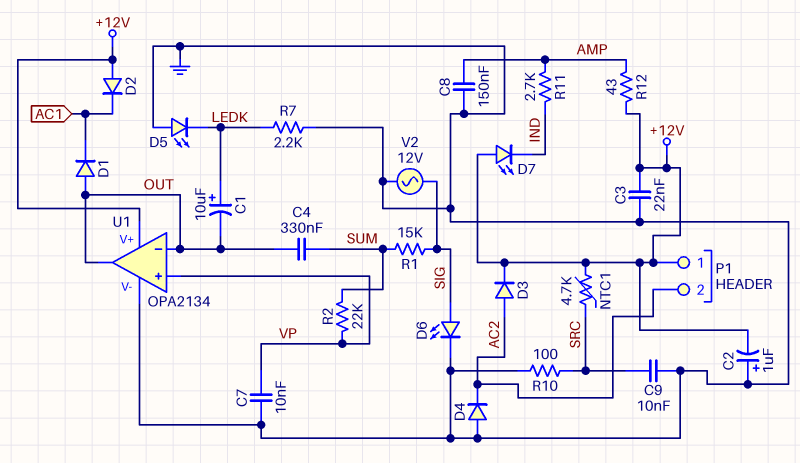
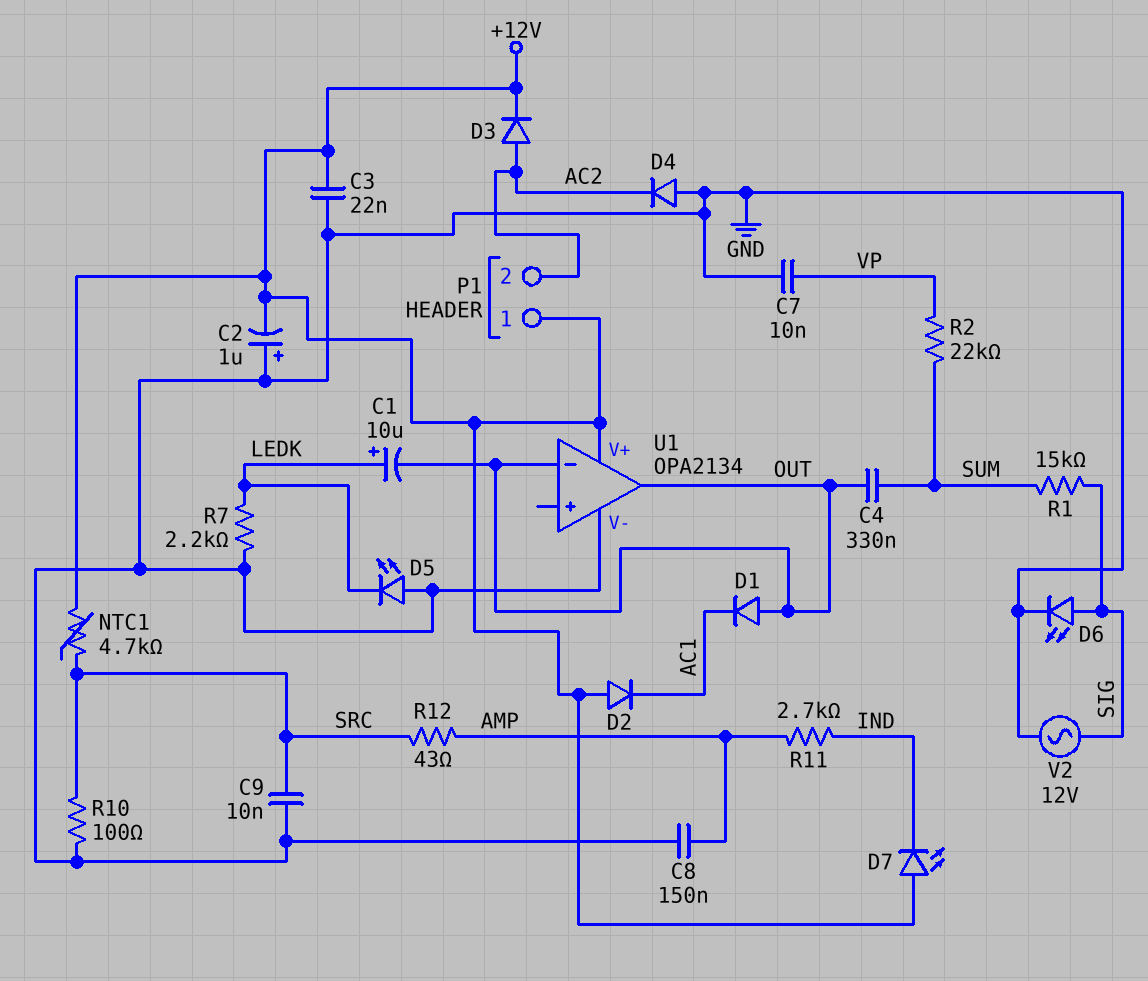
R12: 43 (+12V, AMP) -> 43 (AMP, SRC)
U1 pin in+: VP -> none

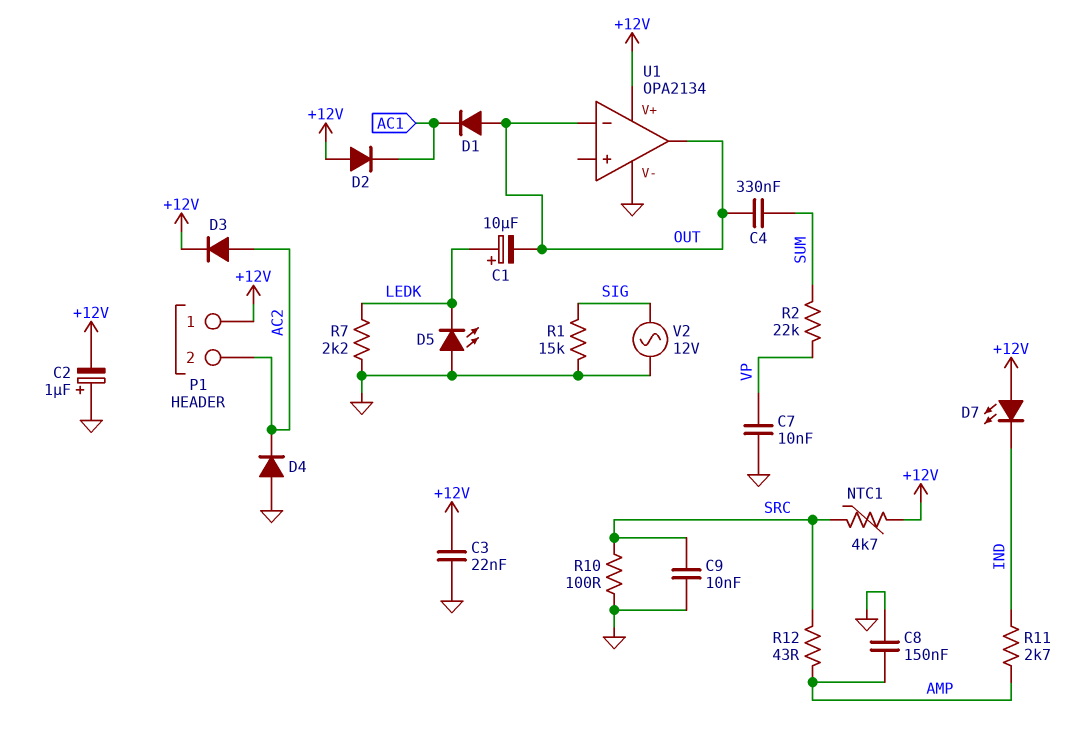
D6: LED (A SIG, K GND) -> none
R1: 15k (SIG, SUM) -> 15k (GND, SIG)

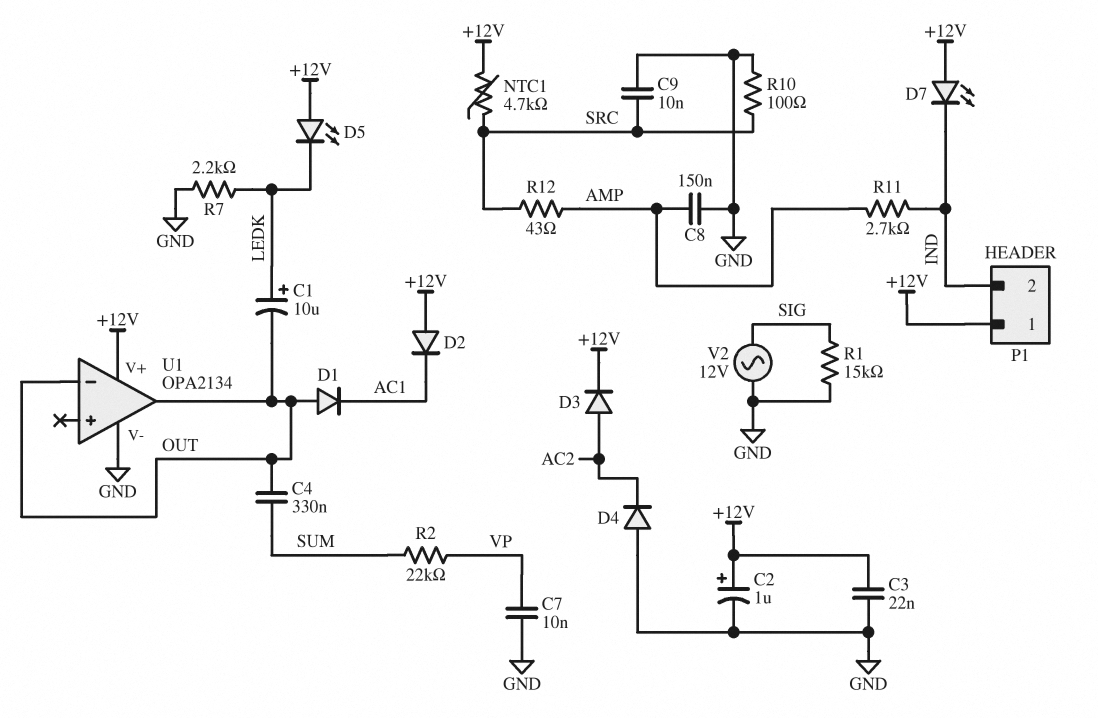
C2: 1uF (plus GND, minus +12V) -> 1uF (plus +12V, minus GND)
D5: LED (A GND, K LEDK) -> LED (A +12V, K LEDK)
P1 pin 2: AC2 -> IND

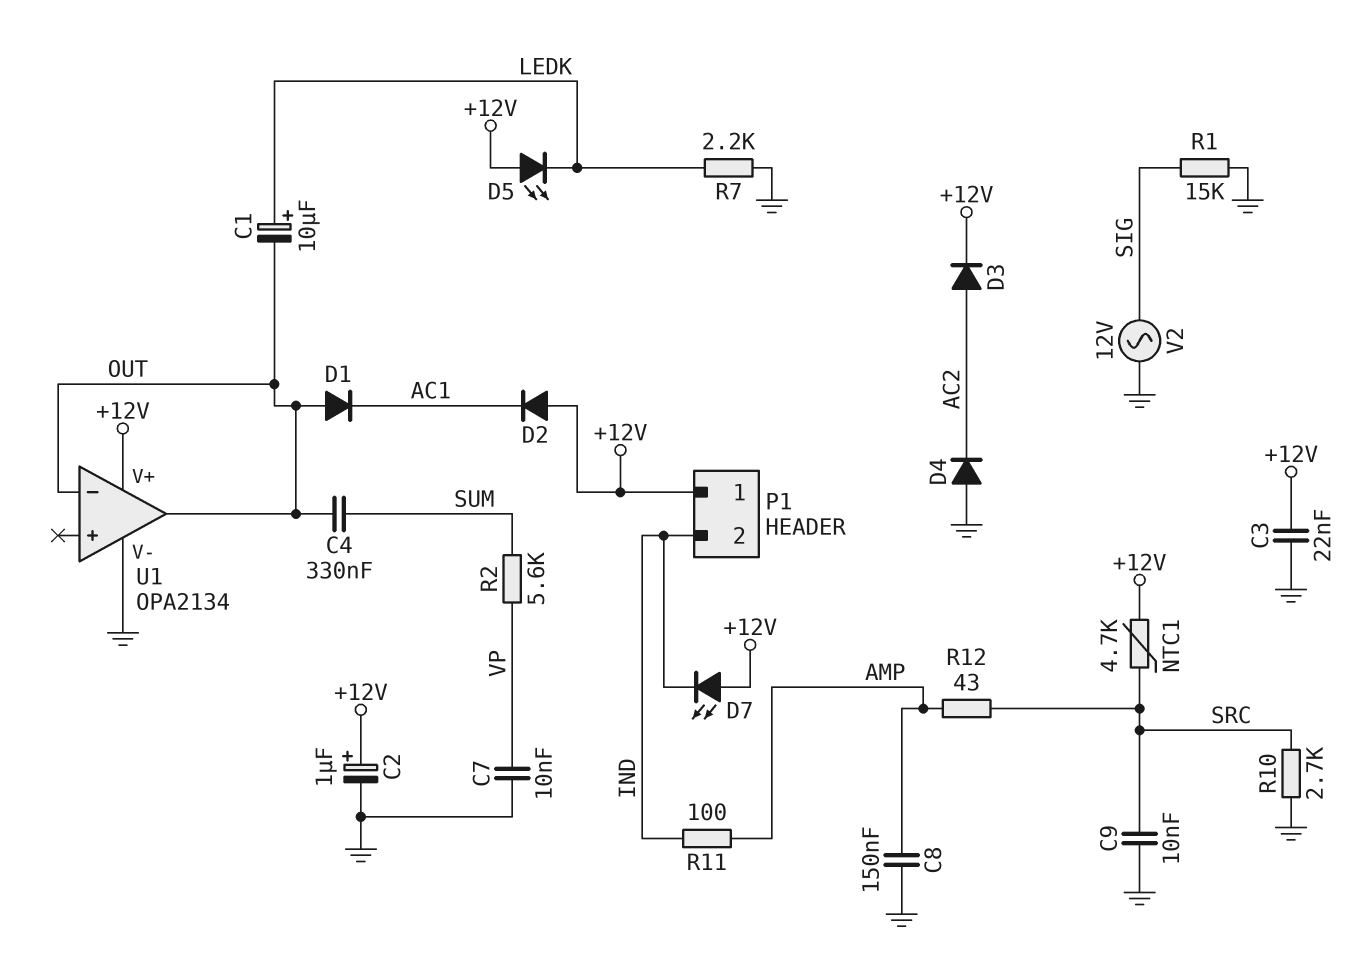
R2: 22k (SUM, VP) -> 5.6k (SUM, VP)
R10: 100 (GND, SRC) -> 2.7k (GND, SRC)
R11: 2.7k (AMP, IND) -> 100 (AMP, IND)

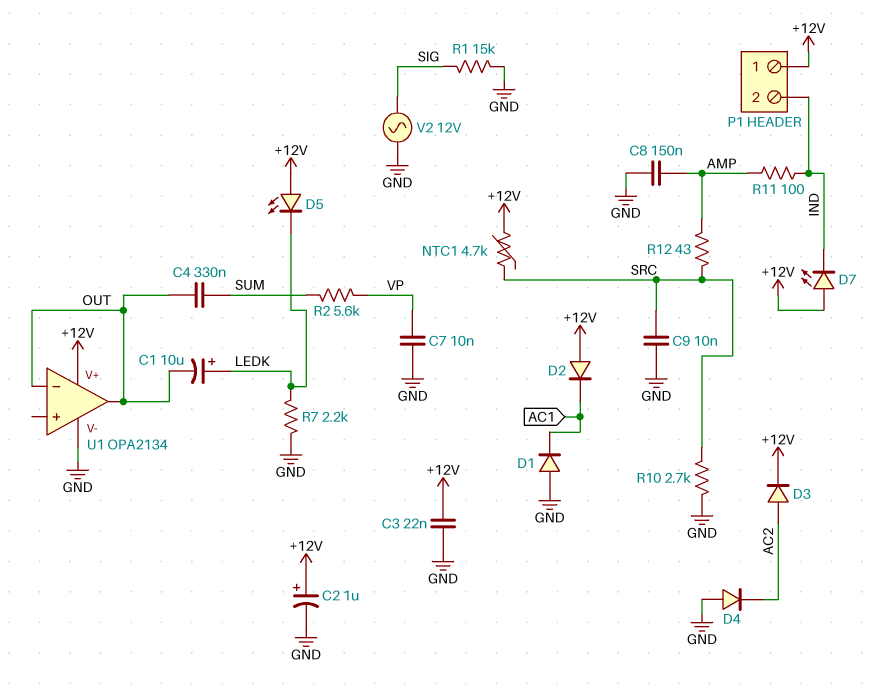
D1: diode (A OUT, K AC1) -> diode (A GND, K AC1)

